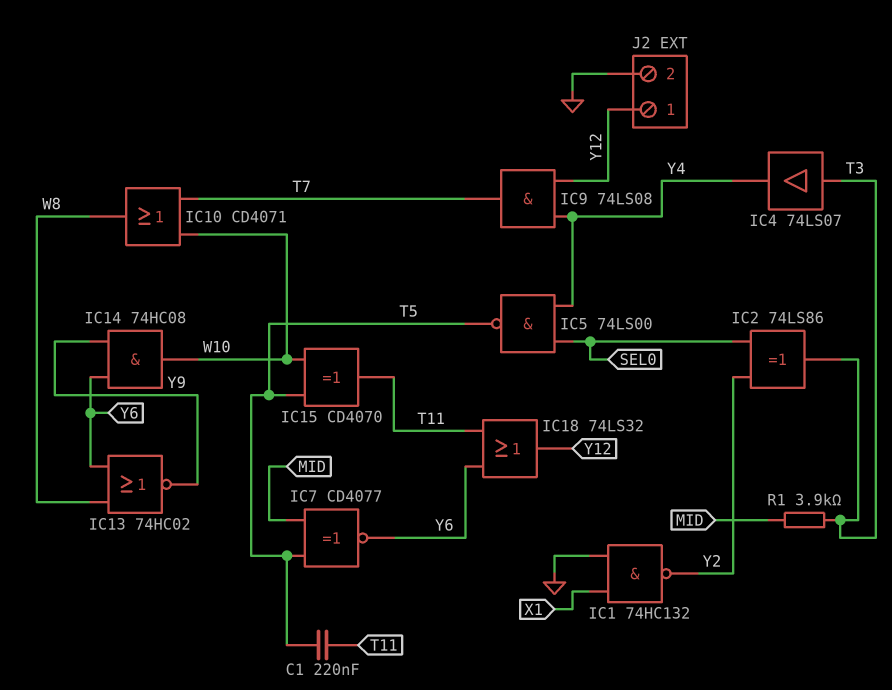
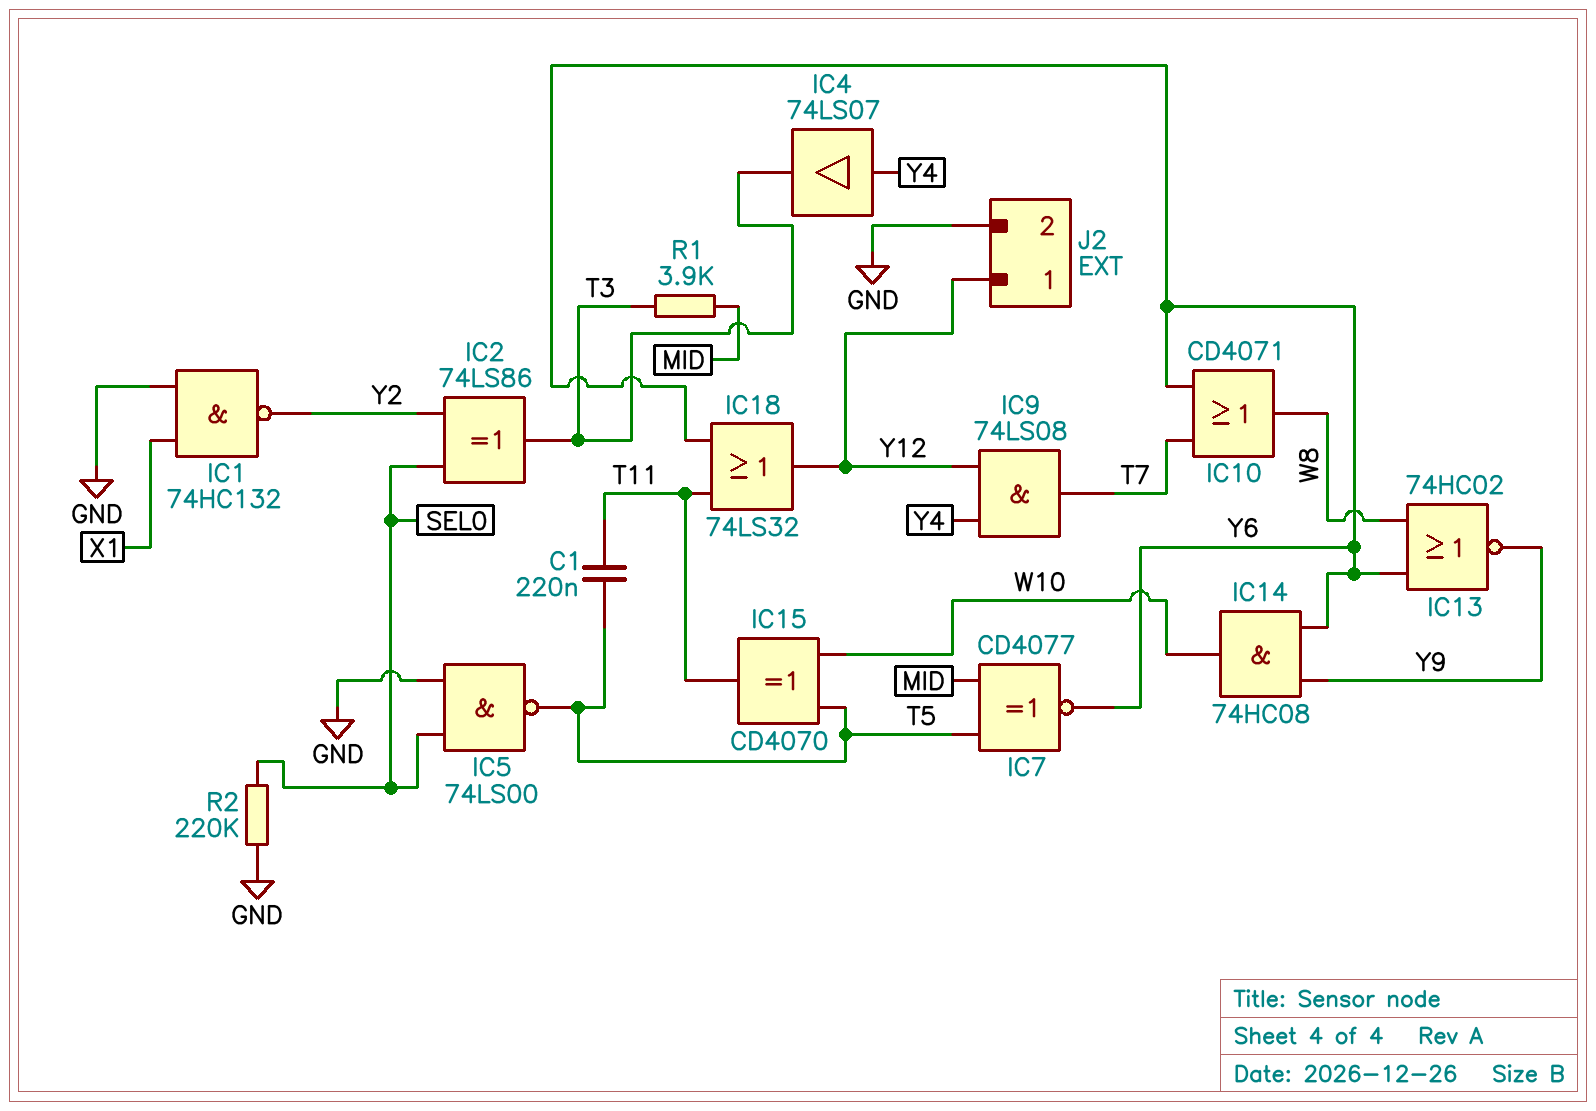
IC4: buffer 74LS07 (in T3, out Y4) -> buffer 74LS07 (in Y4, out T3)
IC5: NAND 74LS00 (in SEL0, in Y4, out T5) -> NAND 74LS00 (in GND, in SEL0, out T5)
IC10: OR CD4071 (in T7, in W10, out W8) -> OR CD4071 (in T7, in Y6, out W8)
R2: none -> 220k (GND, SEL0)

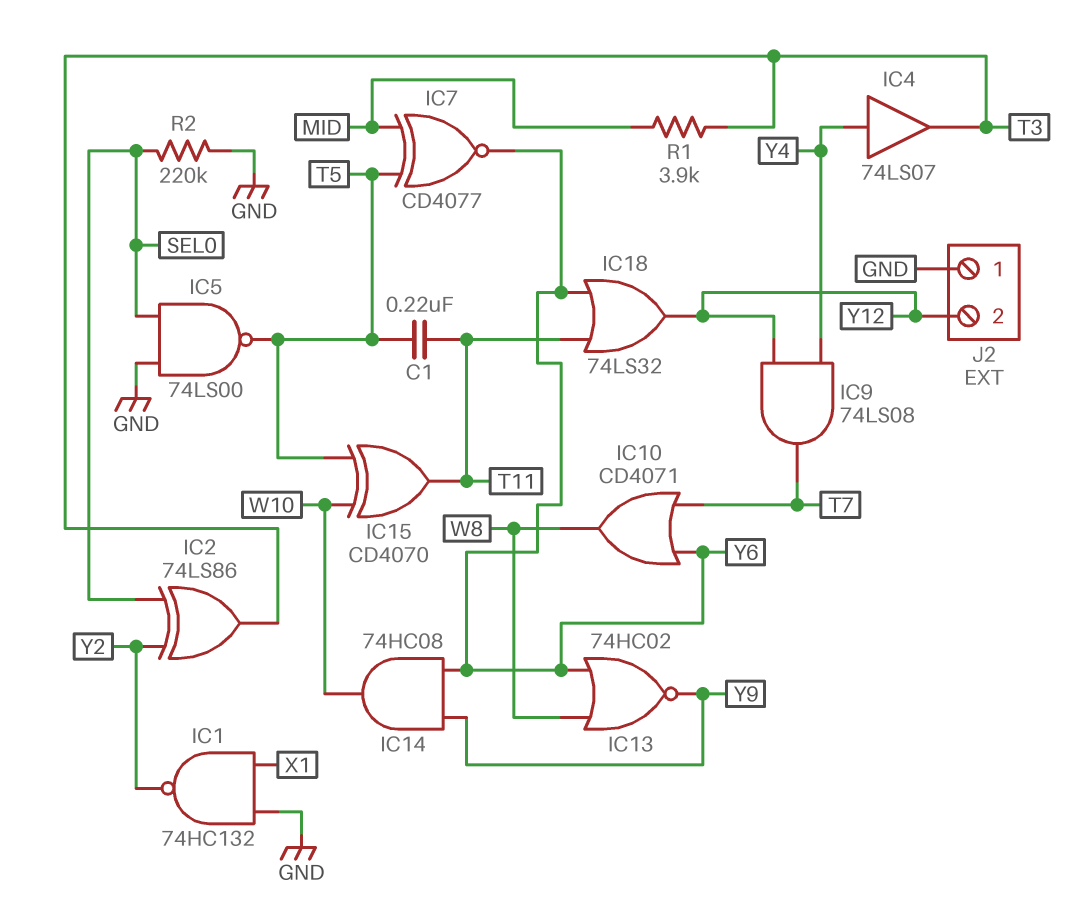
J2 pin 1: Y12 -> GND
J2 pin 2: GND -> Y12

